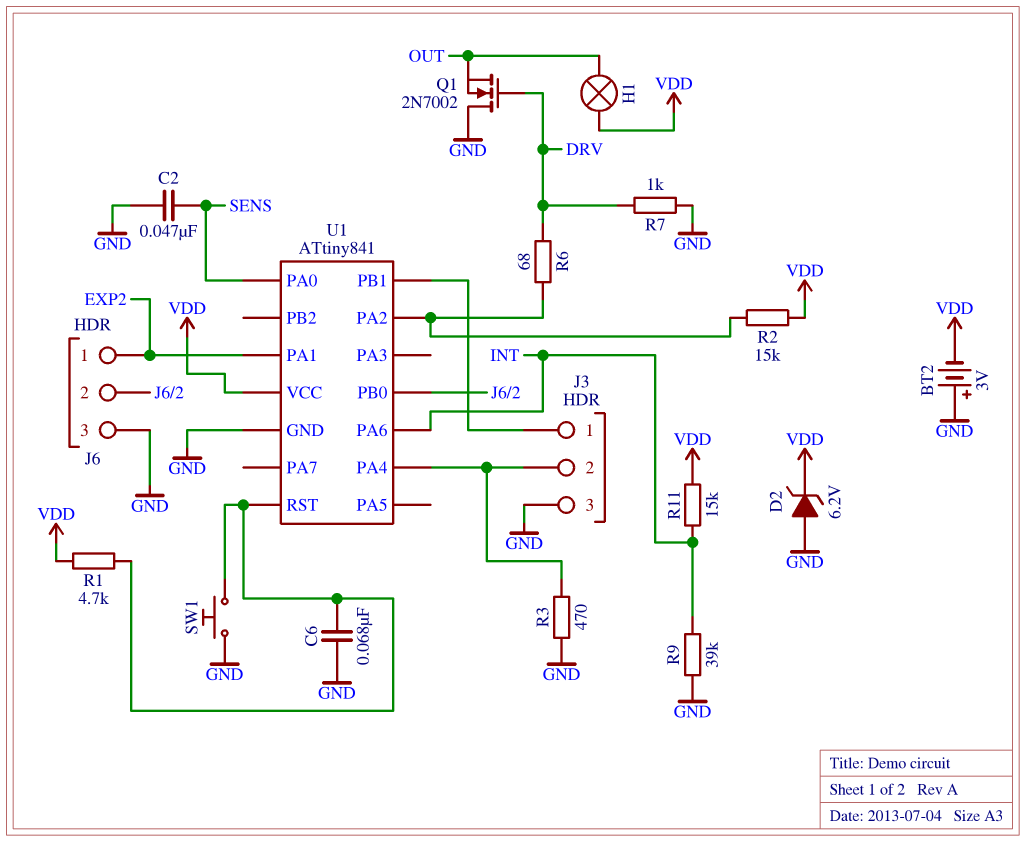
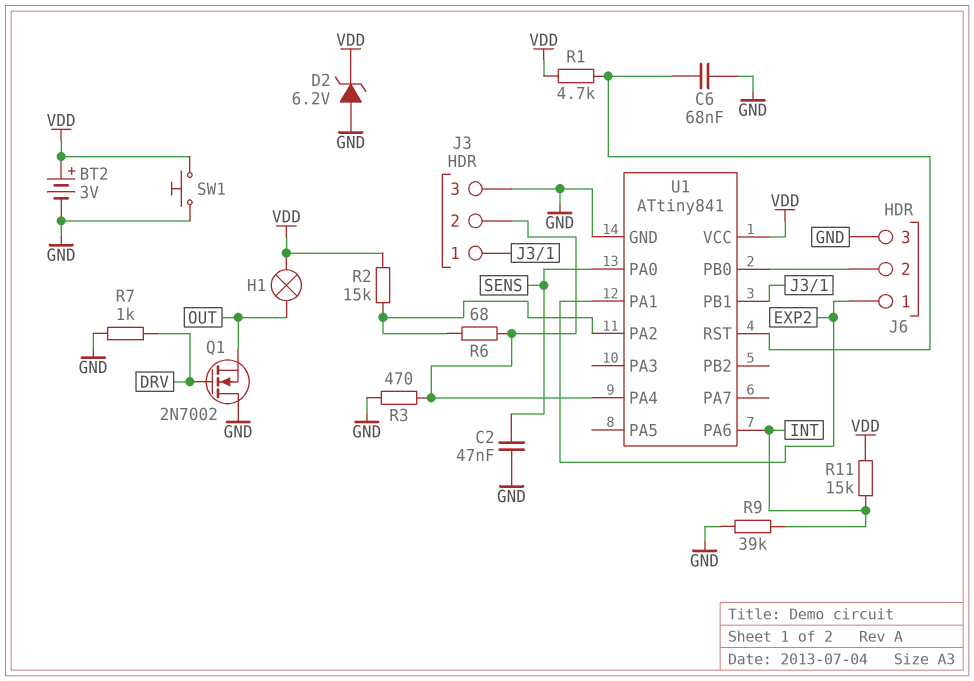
BT2: 3V (plus GND, minus VDD) -> 3V (plus VDD, minus GND)
R6: 68 (DRV, U1/PA2) -> 68 (J3/2, U1/PA2)
SW1: button (GND, U1/RST) -> button (GND, VDD)

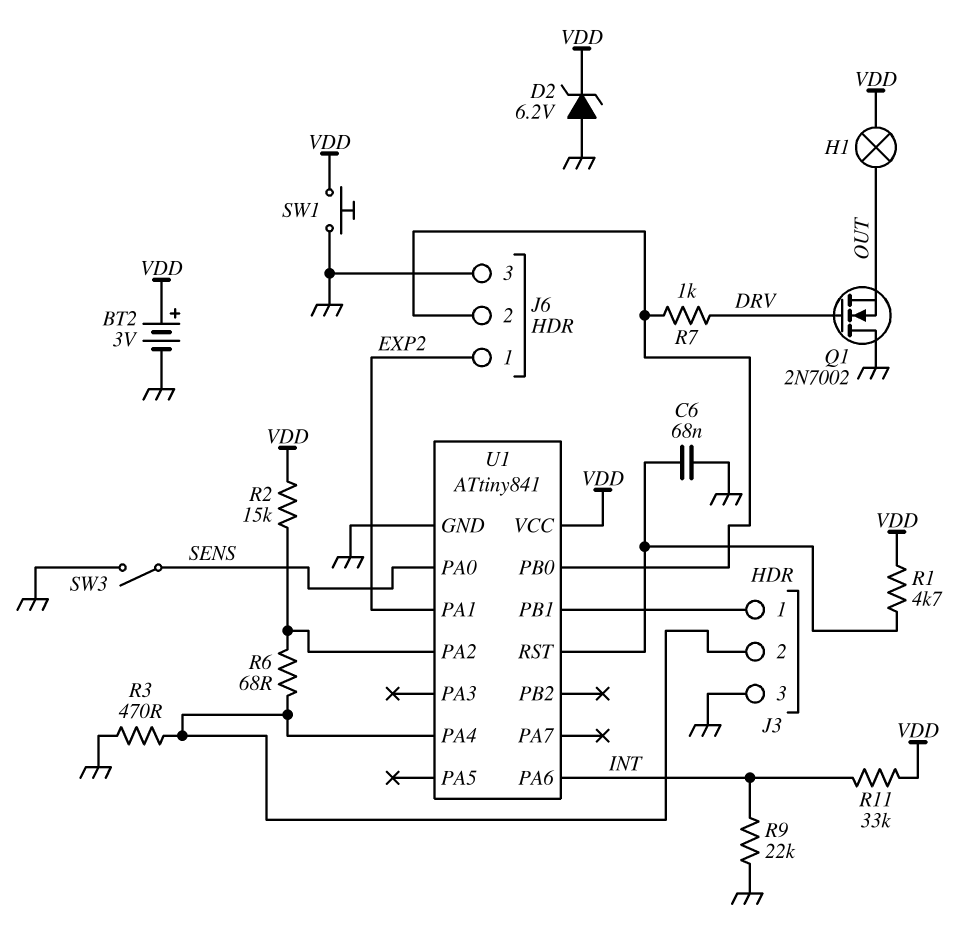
C2: 47nF (GND, SENS) -> none
R7: 1k (DRV, GND) -> 1k (DRV, J6/2)
R9: 39k (GND, INT) -> 22k (GND, INT)
R11: 15k (INT, VDD) -> 33k (INT, VDD)
SW3: none -> switch (GND, SENS)

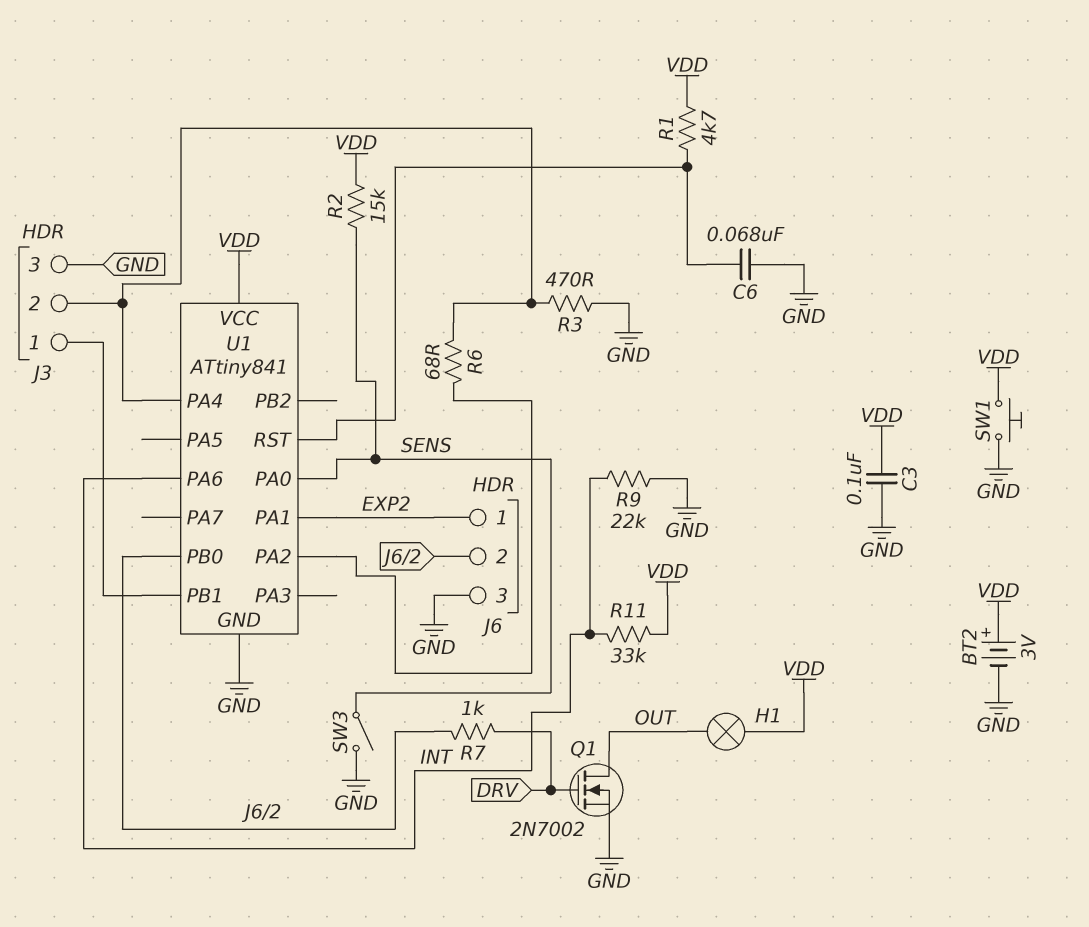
C3: none -> 100nF (GND, VDD)
D2: zener 6.2V (A GND, K VDD) -> none
Q1: NMOS 2N7002 (G DRV, D GND, S OUT) -> NMOS 2N7002 (G DRV, D OUT, S GND)
R2: 15k (U1/PA2, VDD) -> 15k (SENS, VDD)

